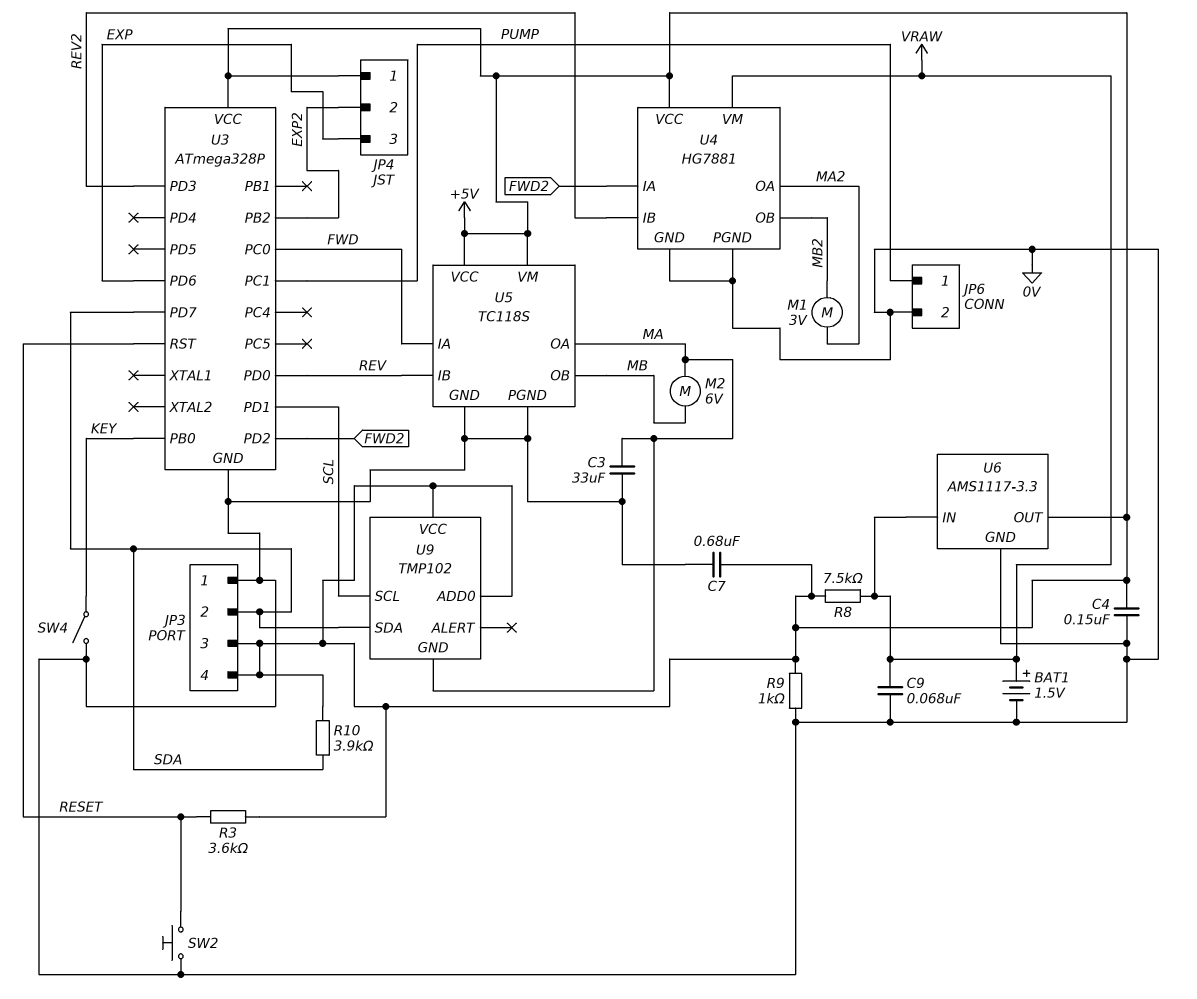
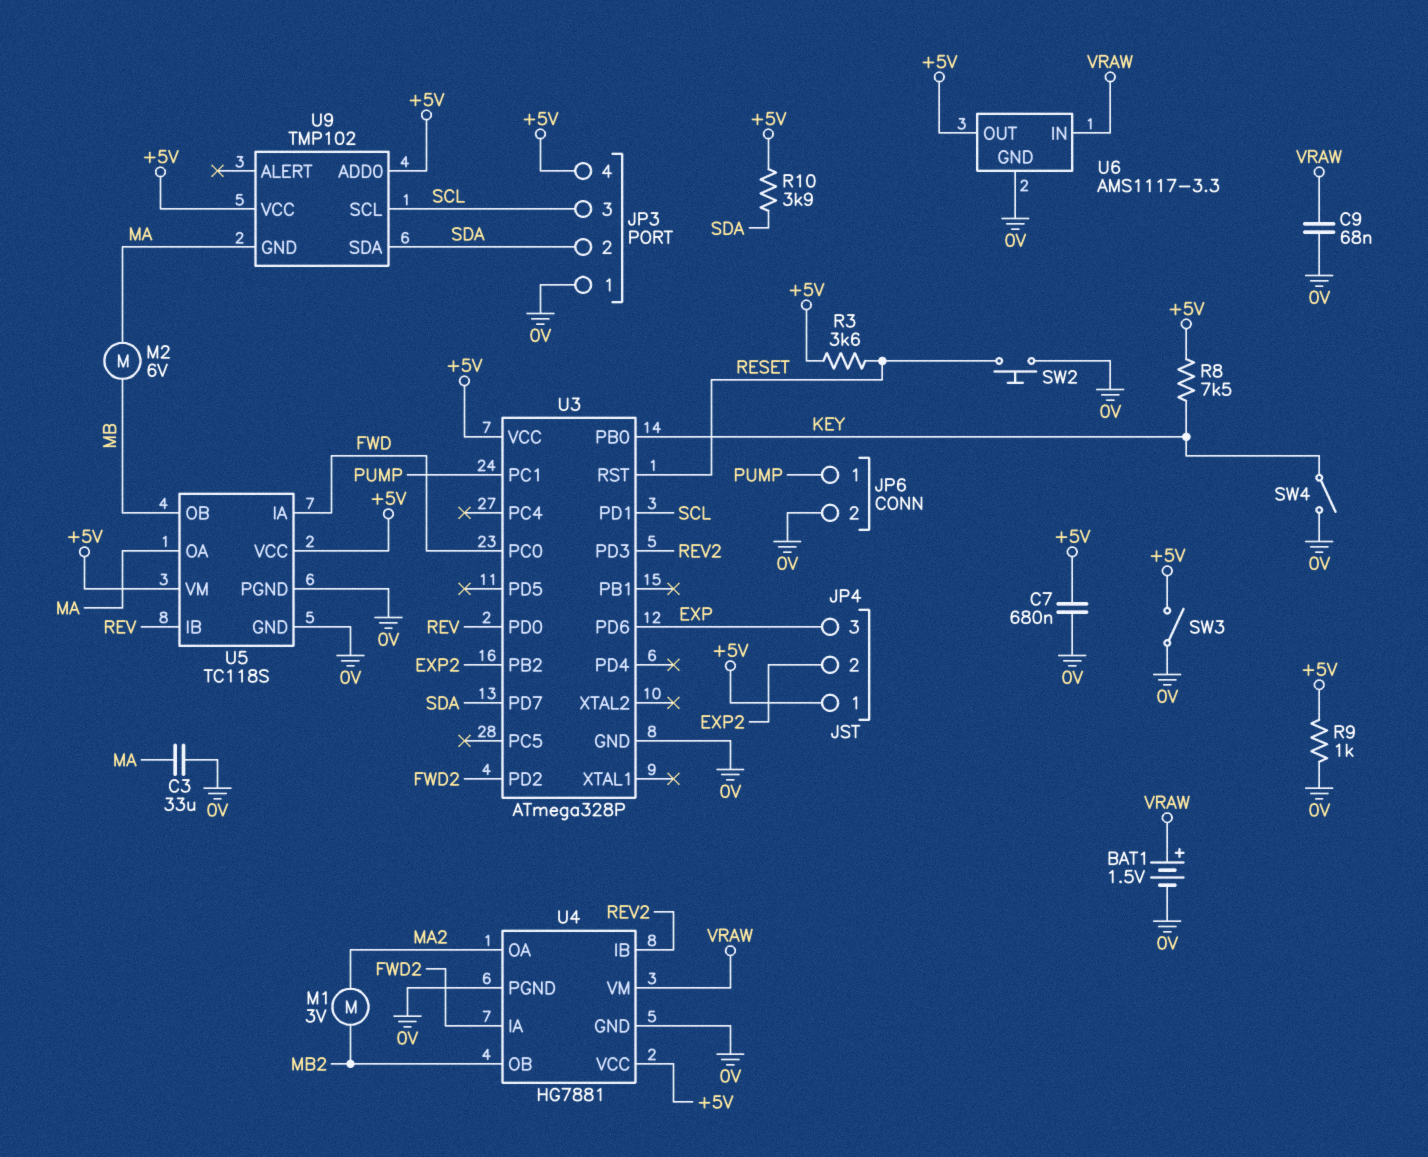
C4: 150nF (+5V, 0V) -> none
JP3 pin 3: +5V -> SCL
R8: 7.5k (+5V, VRAW) -> 7.5k (+5V, KEY)
SW3: none -> switch (+5V, 0V)

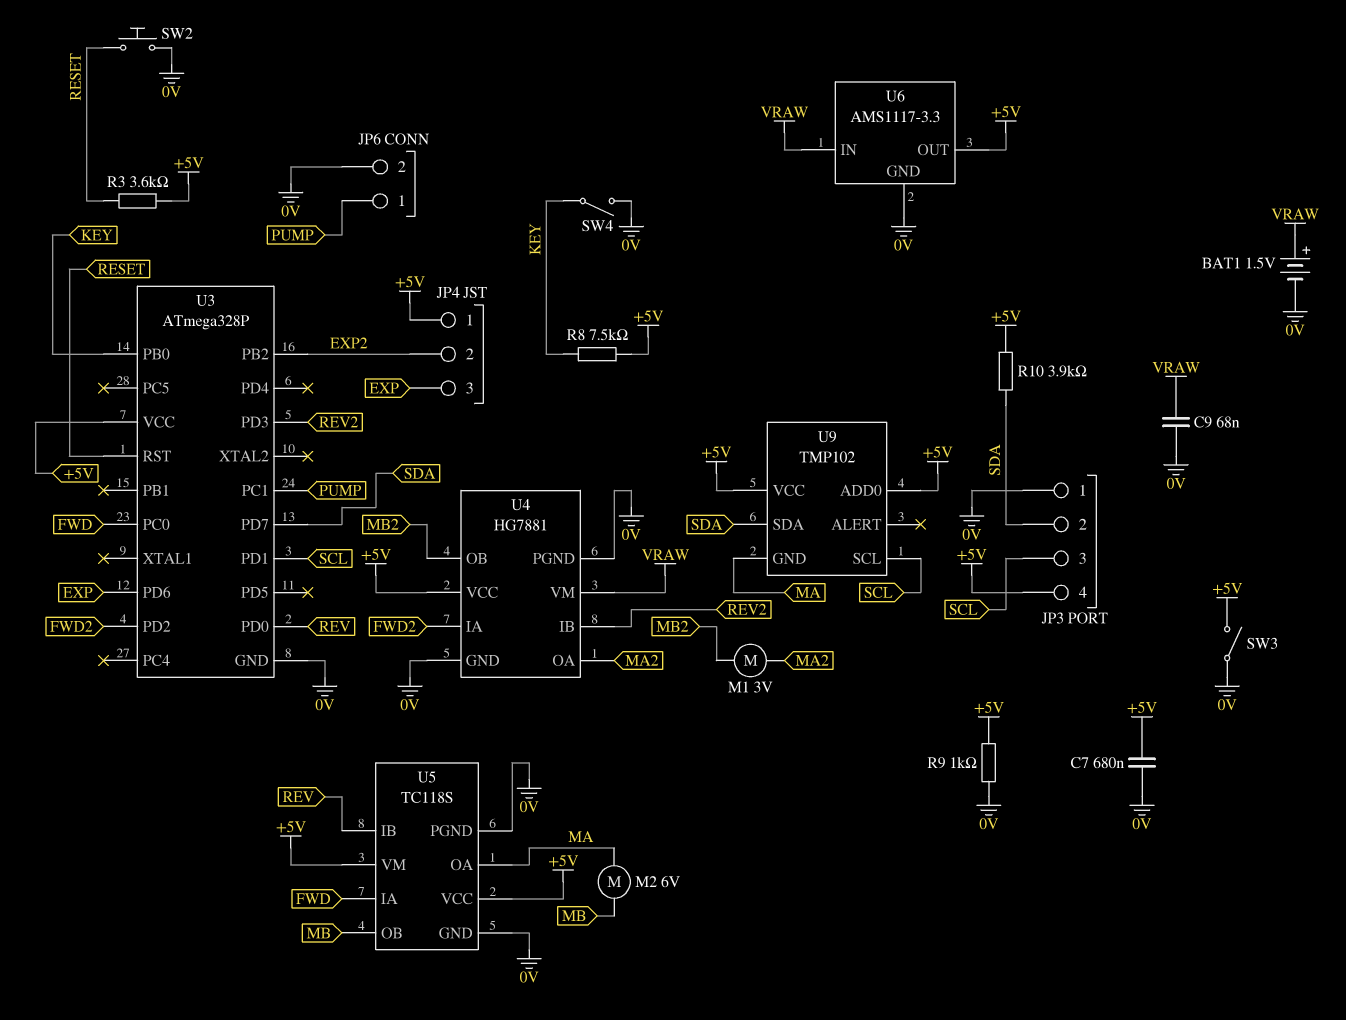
C3: 33uF (0V, MA) -> none

